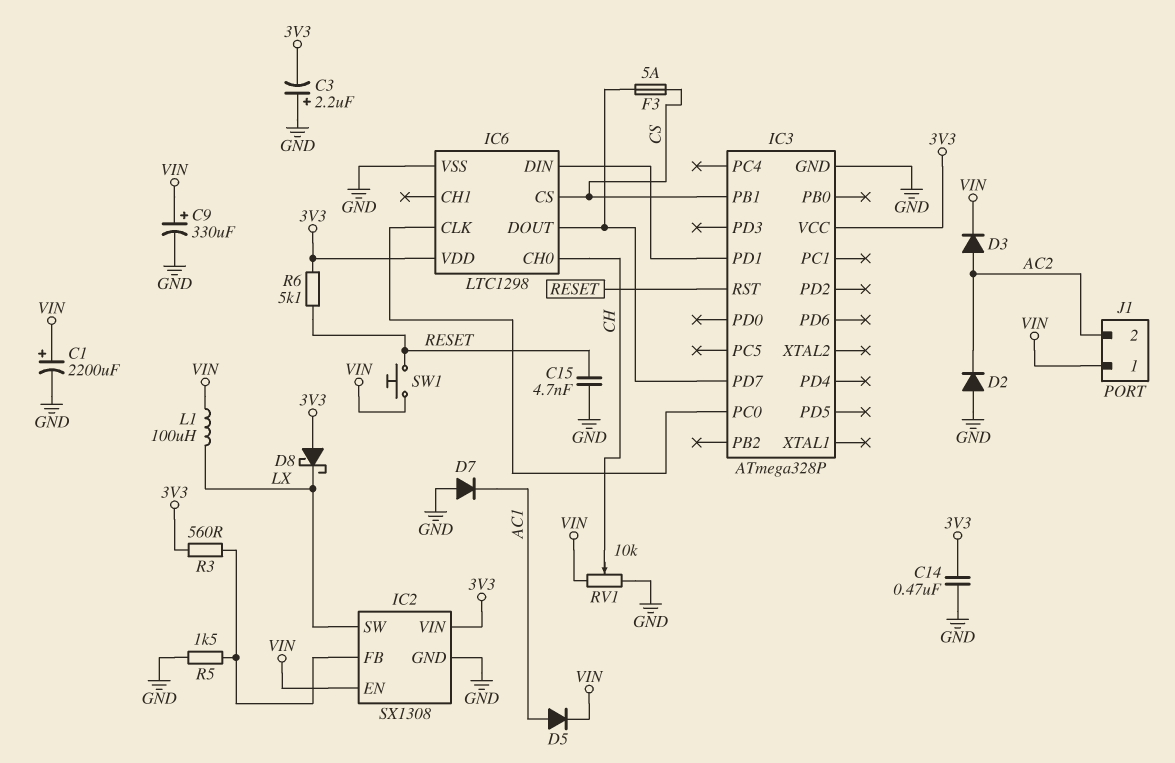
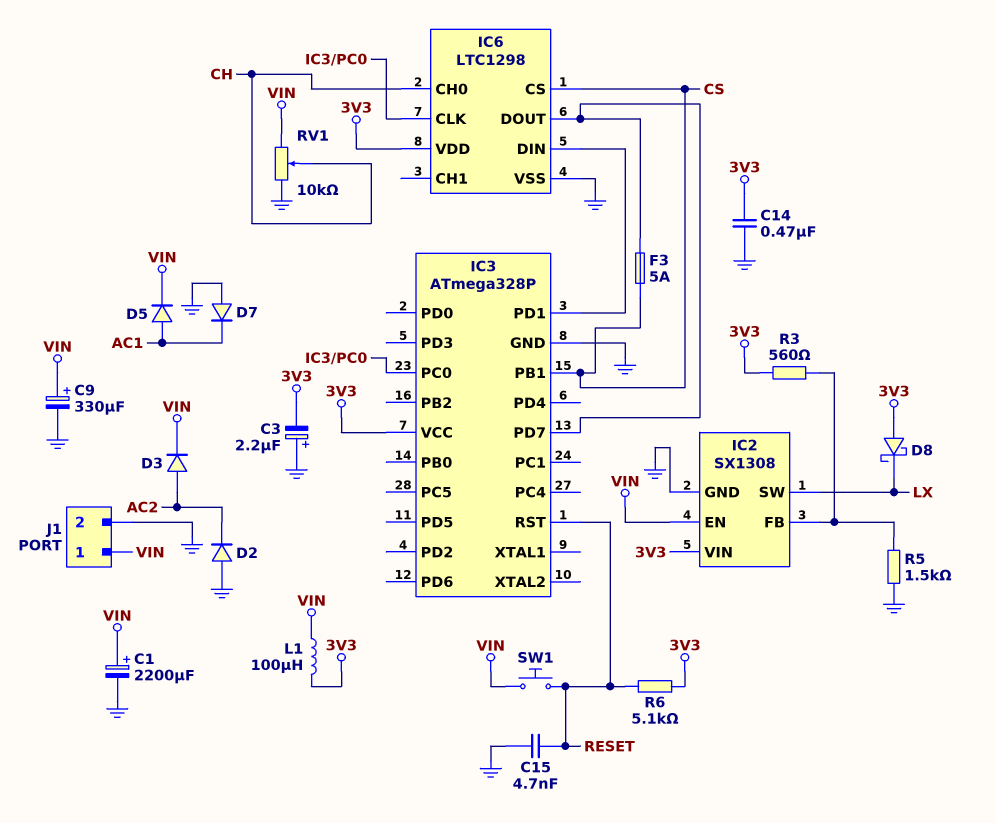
J1 pin 2: AC2 -> GND
L1: 100uH (LX, VIN) -> 100uH (3V3, VIN)

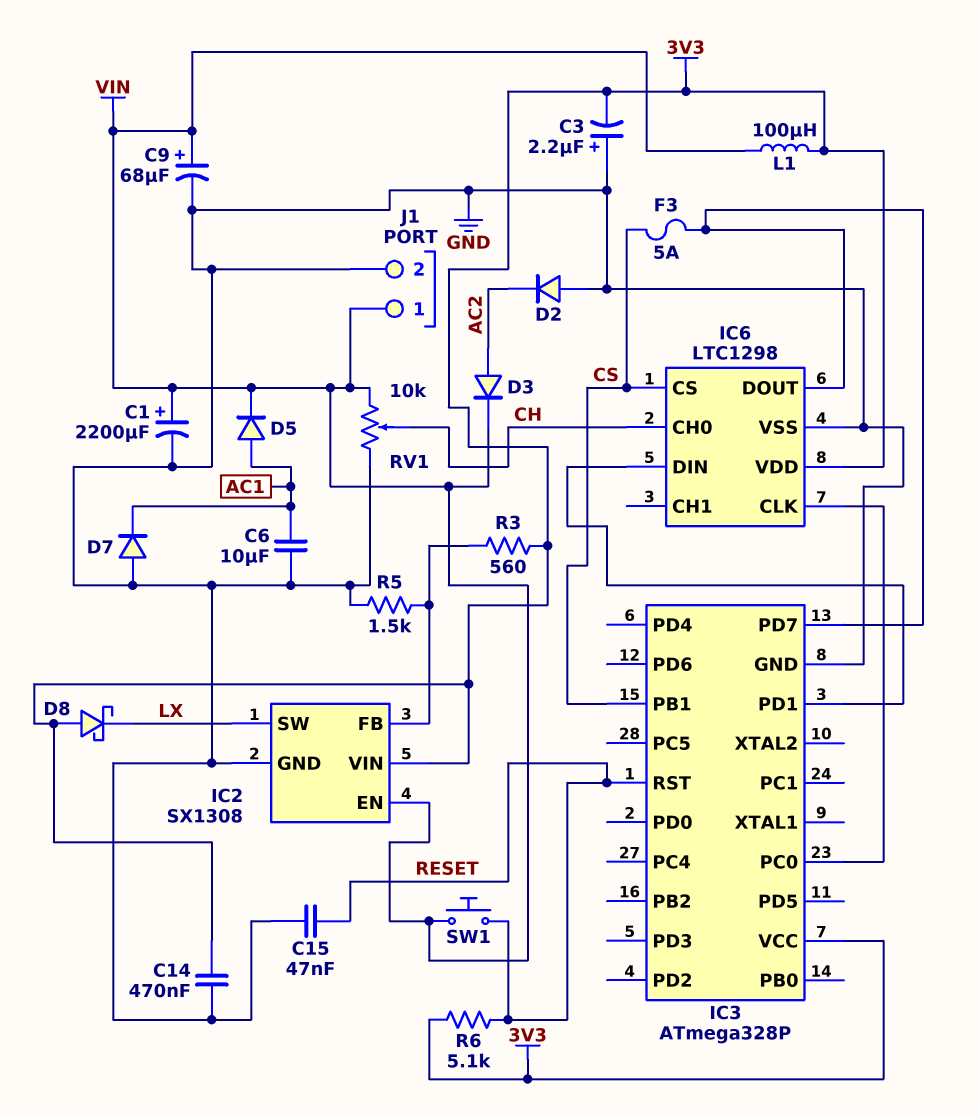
C6: none -> 10uF (AC1, GND)
C9: 330uF (plus VIN, minus GND) -> 68uF (plus VIN, minus GND)
C15: 4.7nF (GND, RESET) -> 47nF (GND, RESET)

